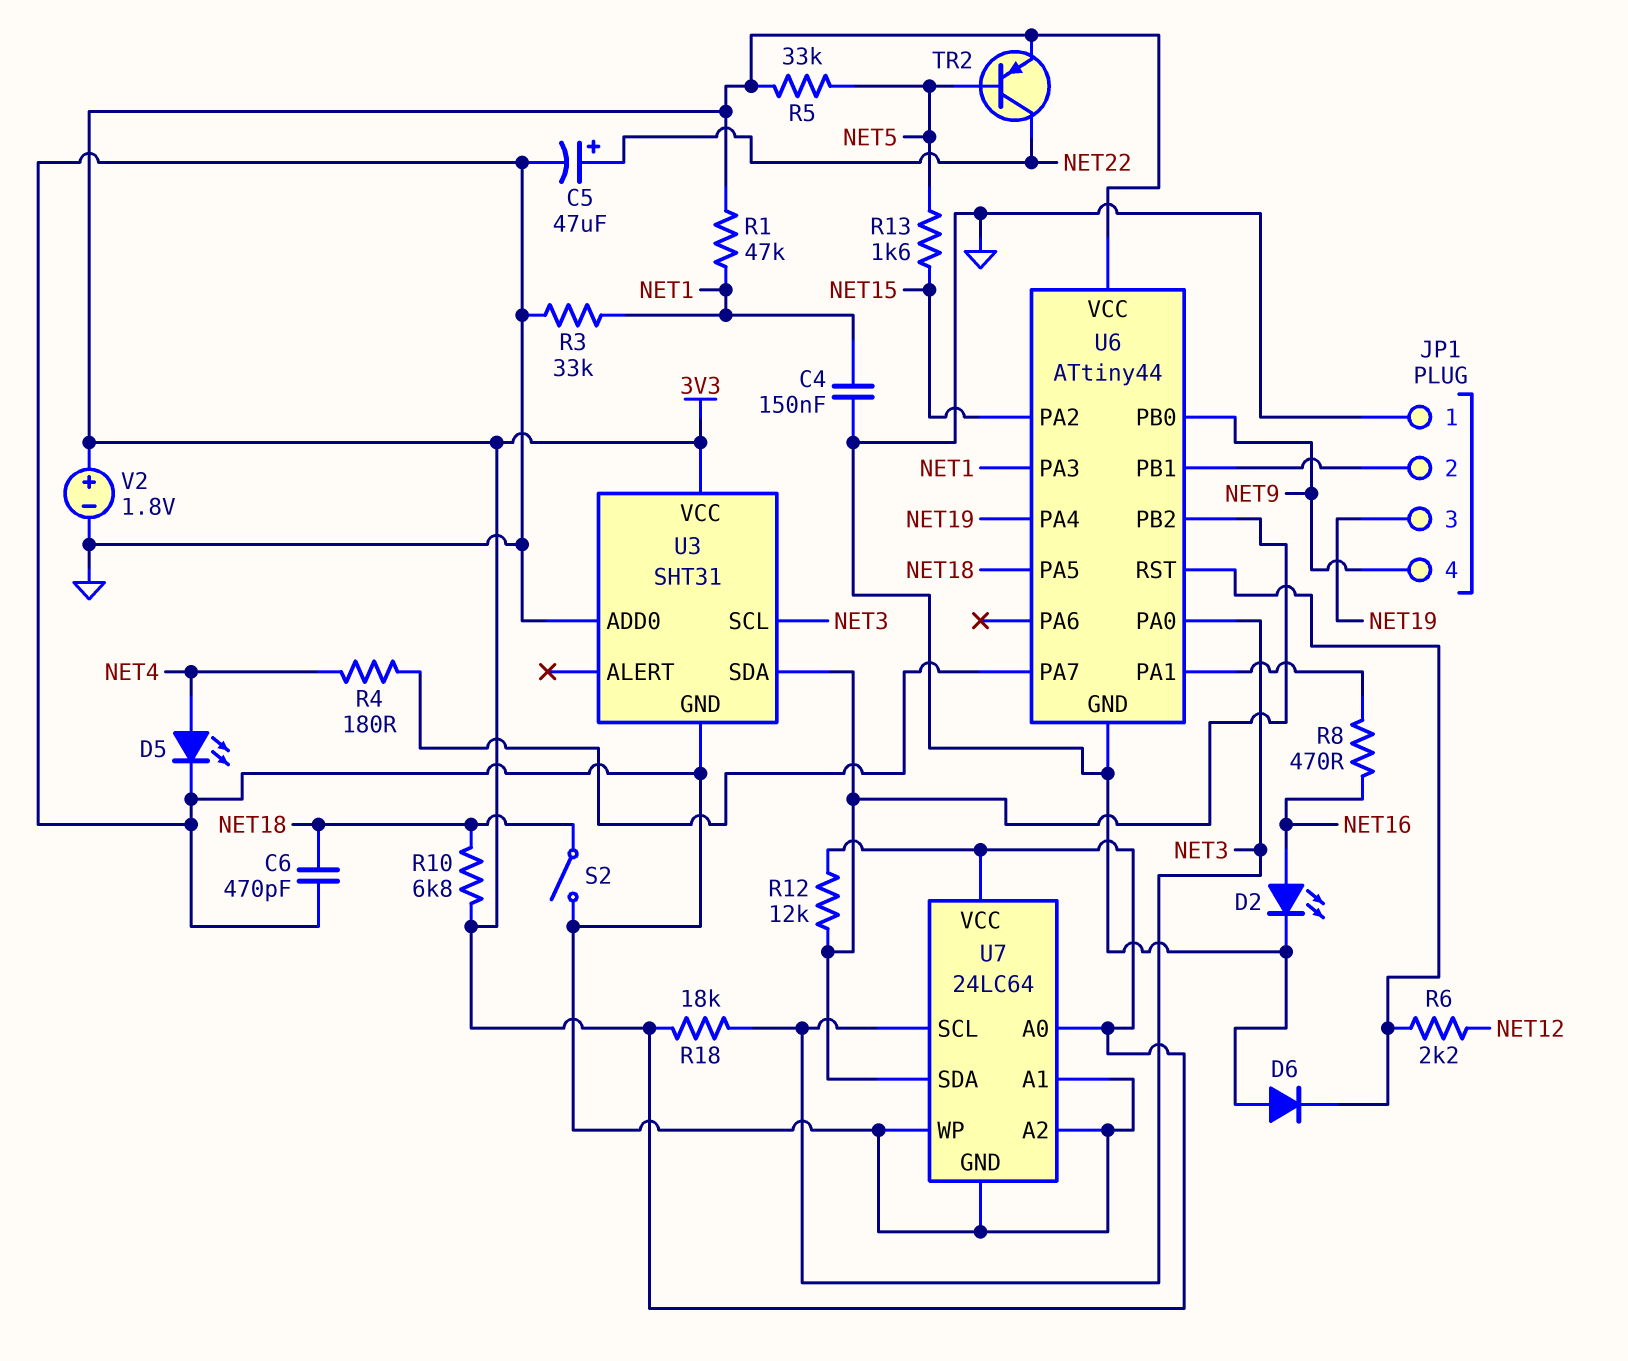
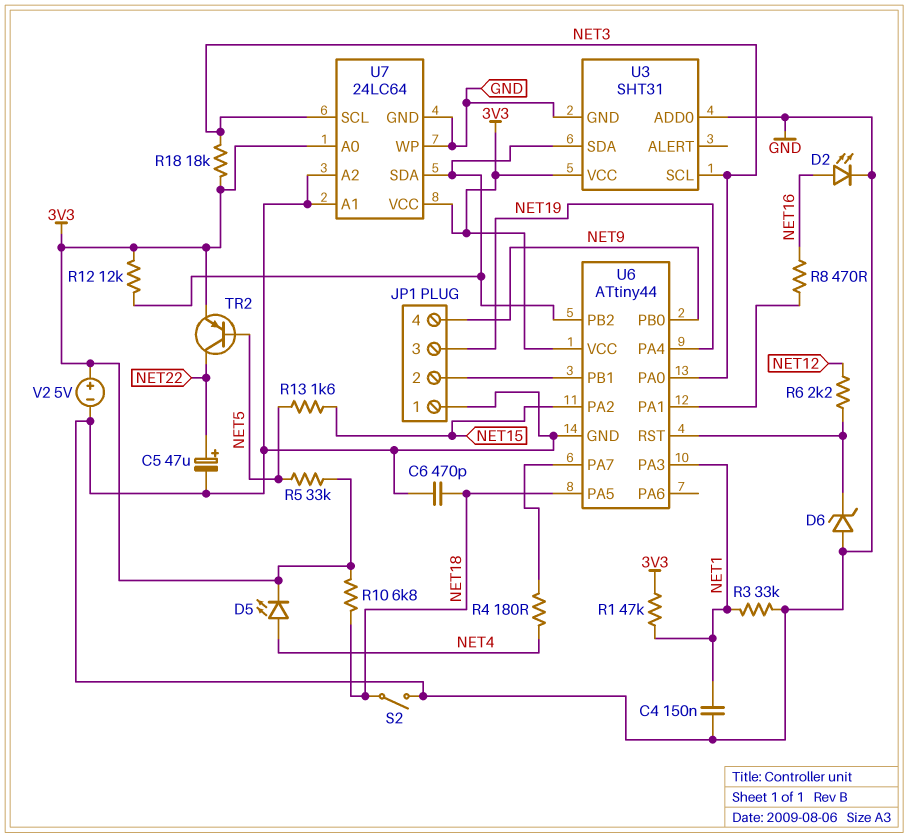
D5: LED (A NET4, K GND) -> LED (A NET4, K 3V3)
D6: diode (A GND, K U6/RST) -> zener (A GND, K U6/RST)
V2: 1.8V (plus 3V3, minus GND) -> 5V (plus 3V3, minus GND)

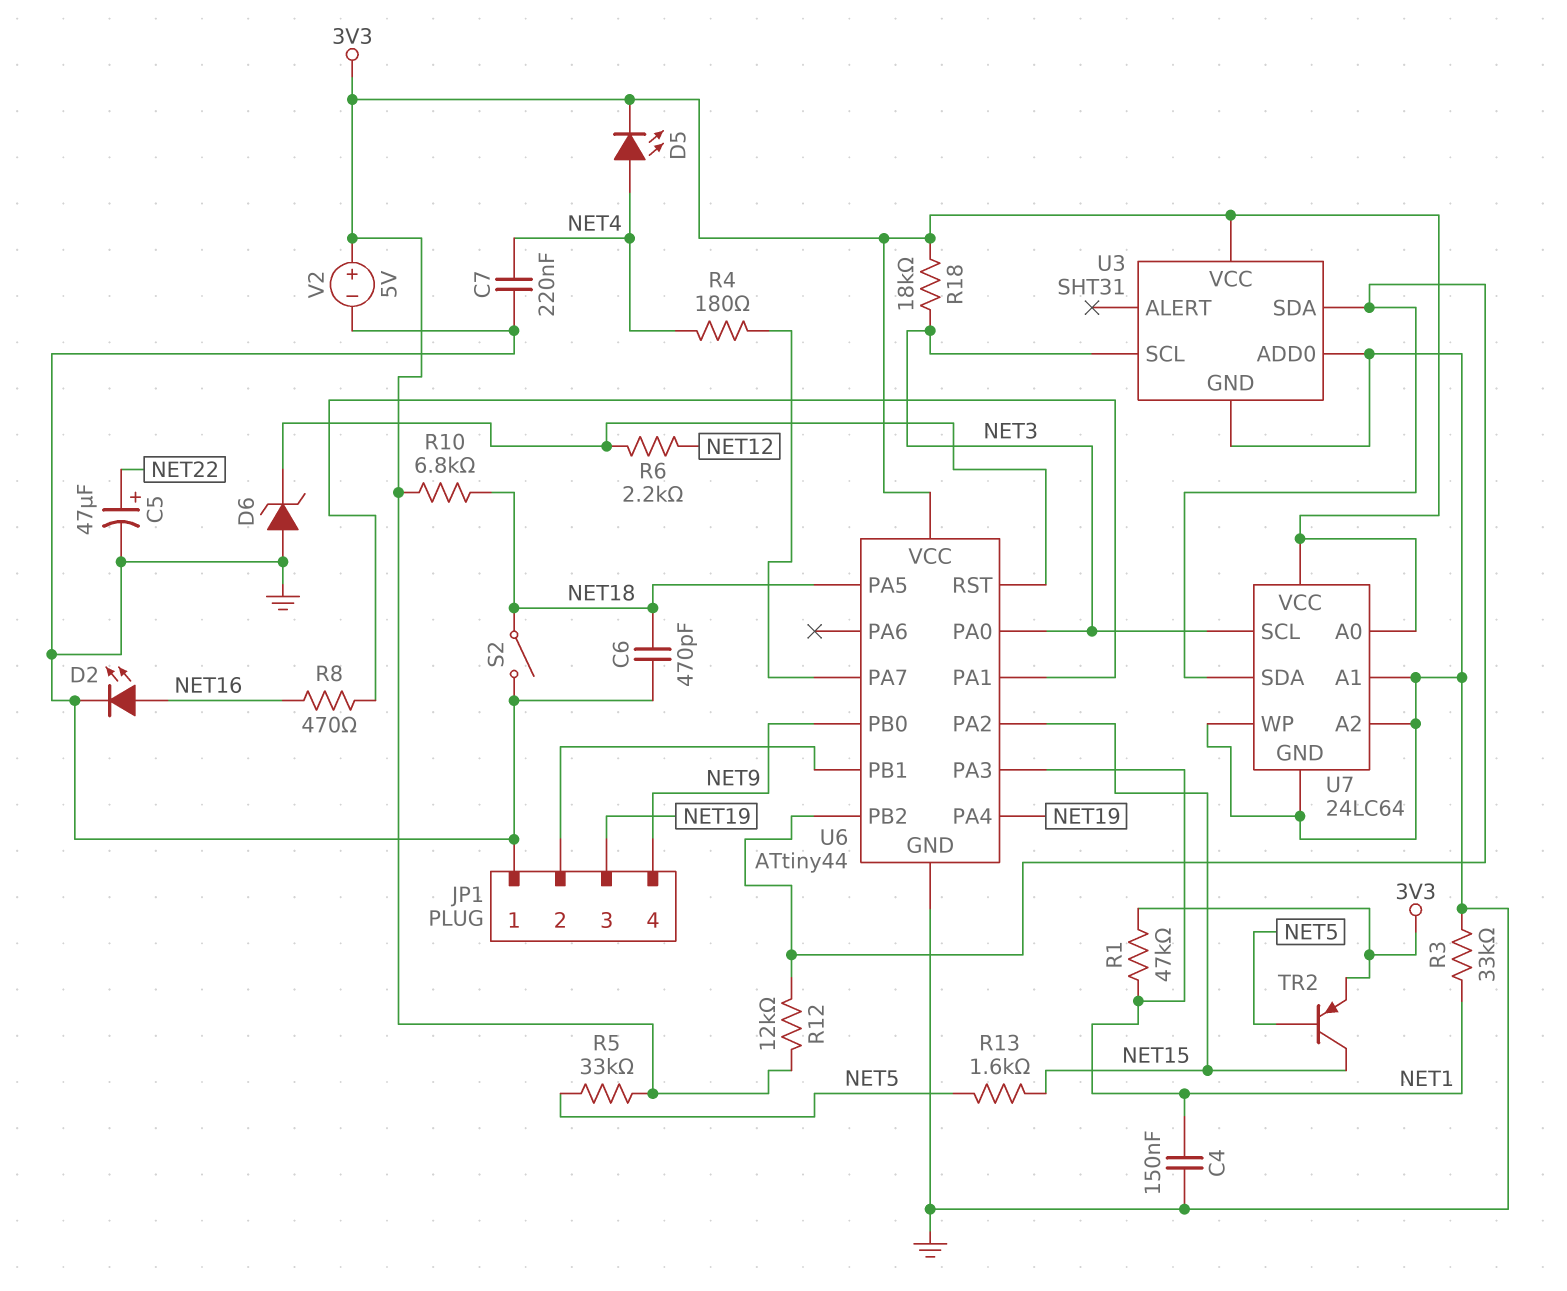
C7: none -> 220nF (GND, NET4)
TR2: PNP (B NET5, C NET22, E 3V3) -> PNP (B NET5, C NET15, E 3V3)

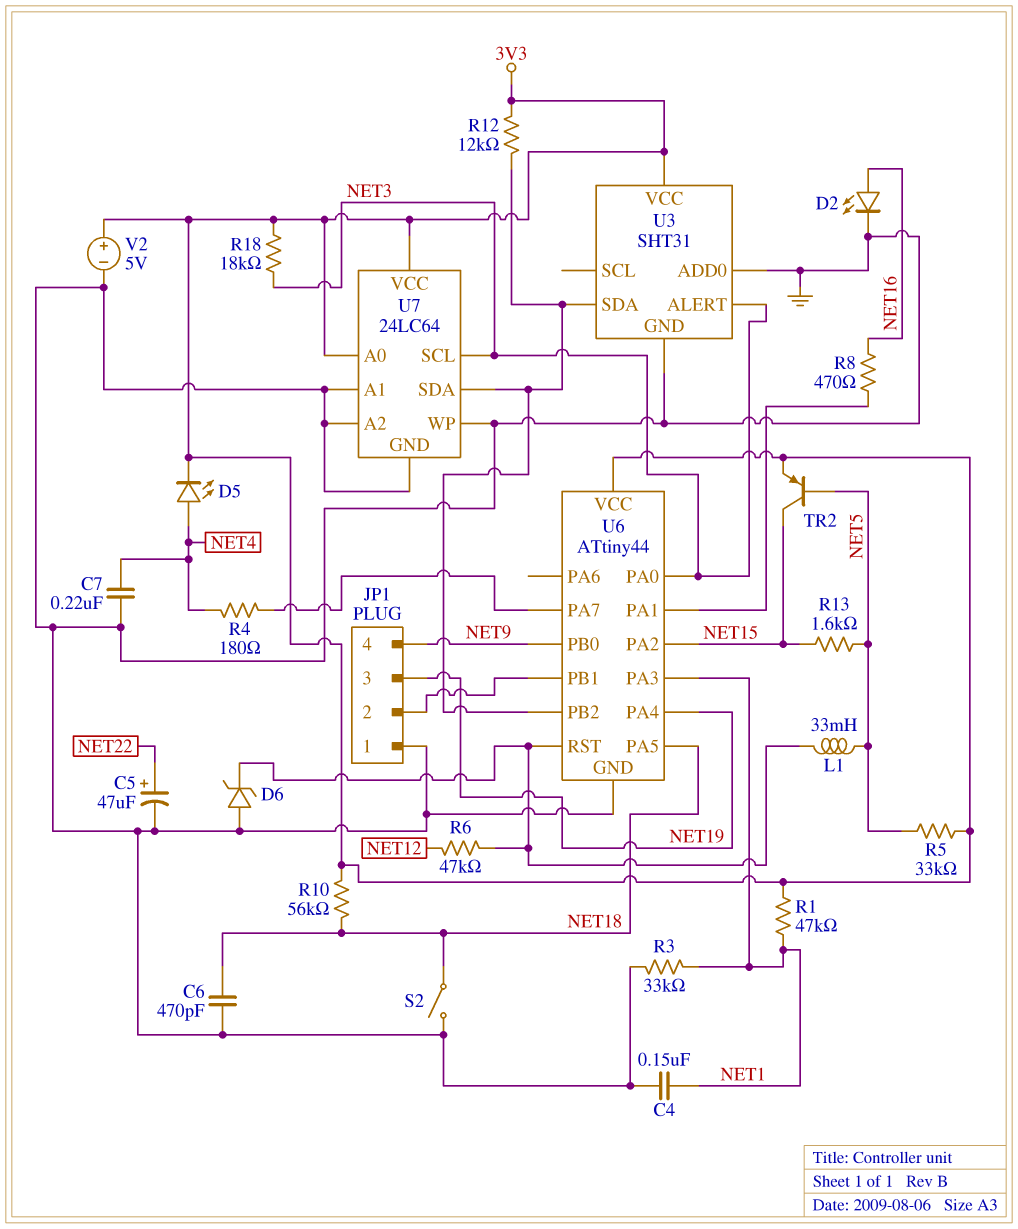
L1: none -> 33mH (NET5, U6/RST)
R6: 2.2k (NET12, U6/RST) -> 47k (NET12, U6/RST)
R10: 6.8k (3V3, NET18) -> 56k (3V3, NET18)
U3 pin ALERT: none -> NET3
U3 pin SCL: NET3 -> none

